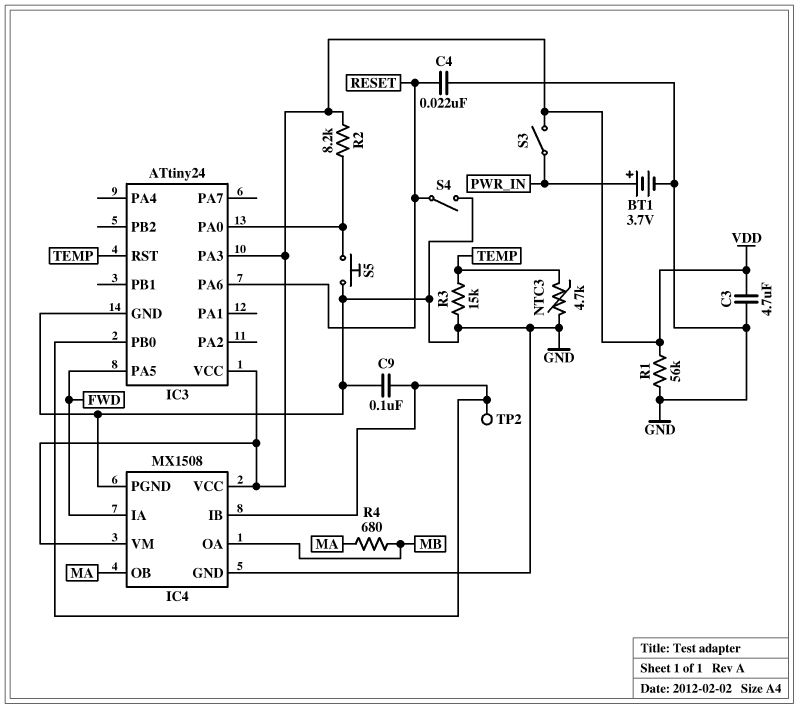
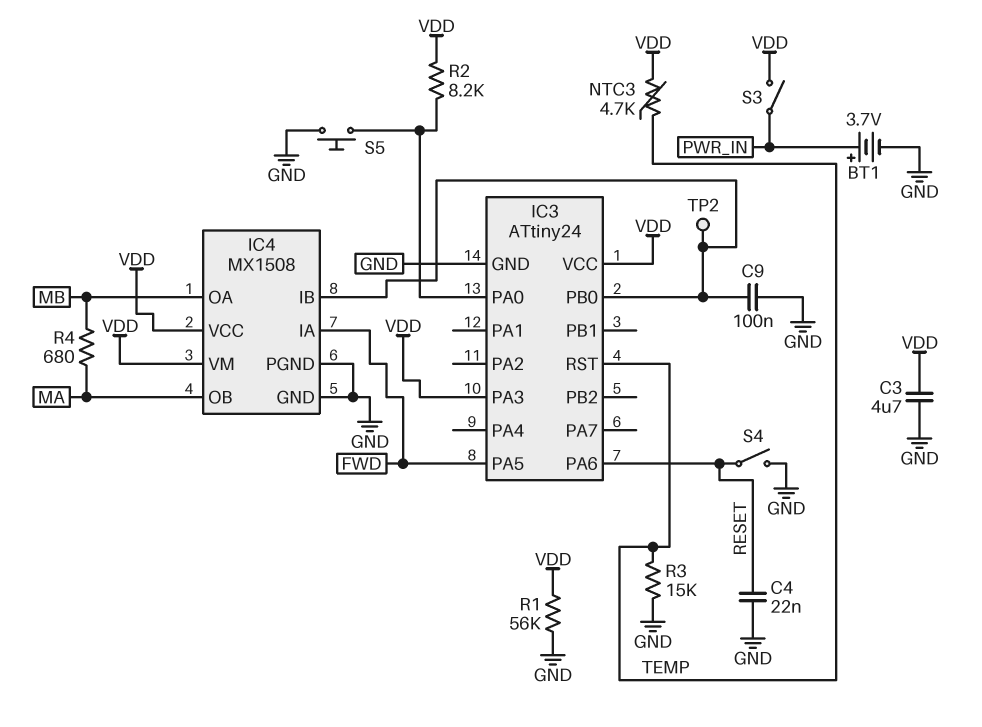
NTC3: 4.7k (GND, TEMP) -> 4.7k (TEMP, VDD)

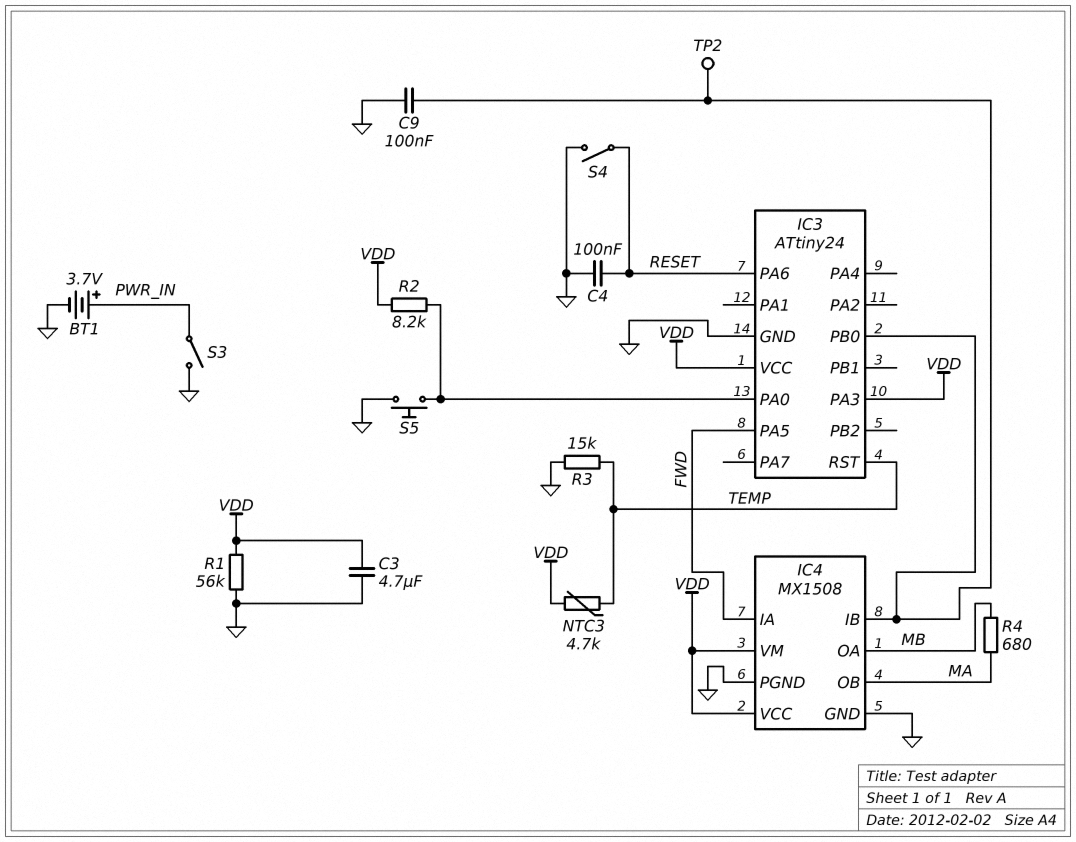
C4: 22nF (GND, RESET) -> 100nF (GND, RESET)
S3: switch (PWR_IN, VDD) -> switch (GND, PWR_IN)

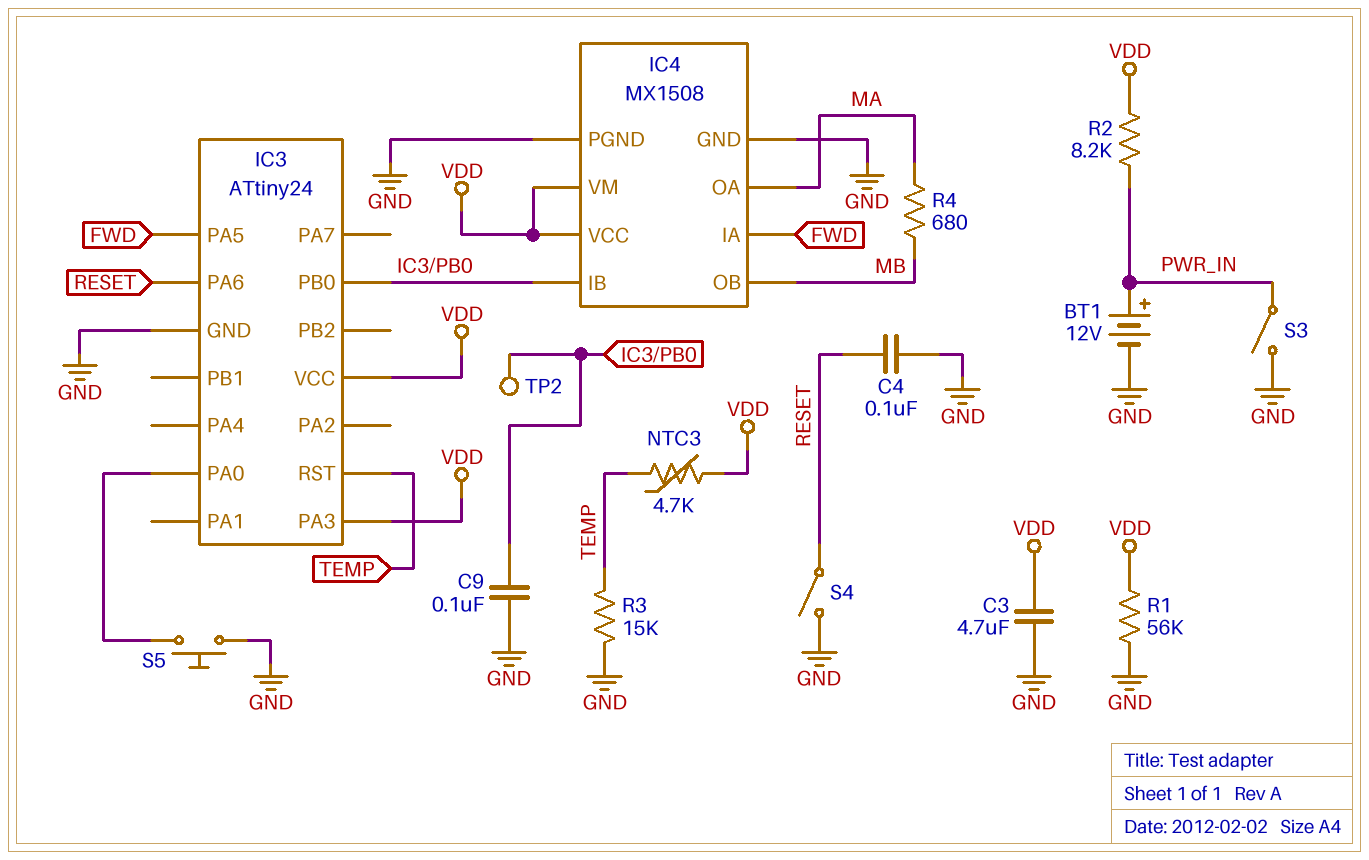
BT1: 3.7V (plus PWR_IN, minus GND) -> 12V (plus PWR_IN, minus GND)
IC4 pin OA: MB -> MA
IC4 pin OB: MA -> MB
R2: 8.2k (IC3/PA0, VDD) -> 8.2k (PWR_IN, VDD)

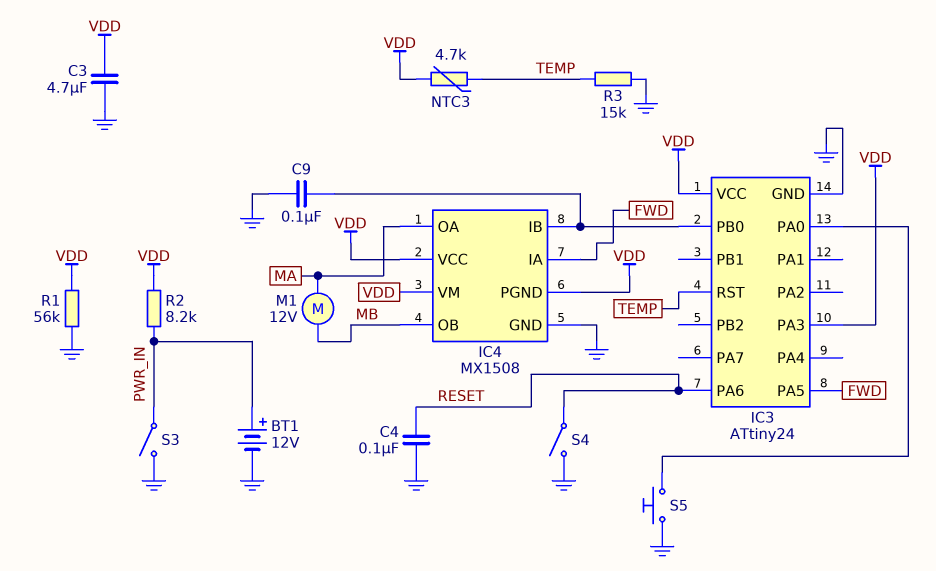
IC4 pin PGND: GND -> VDD
M1: none -> motor 12V (MA, MB)
R4: 680 (MA, MB) -> none
TP2: test point (IC3/PB0) -> none

